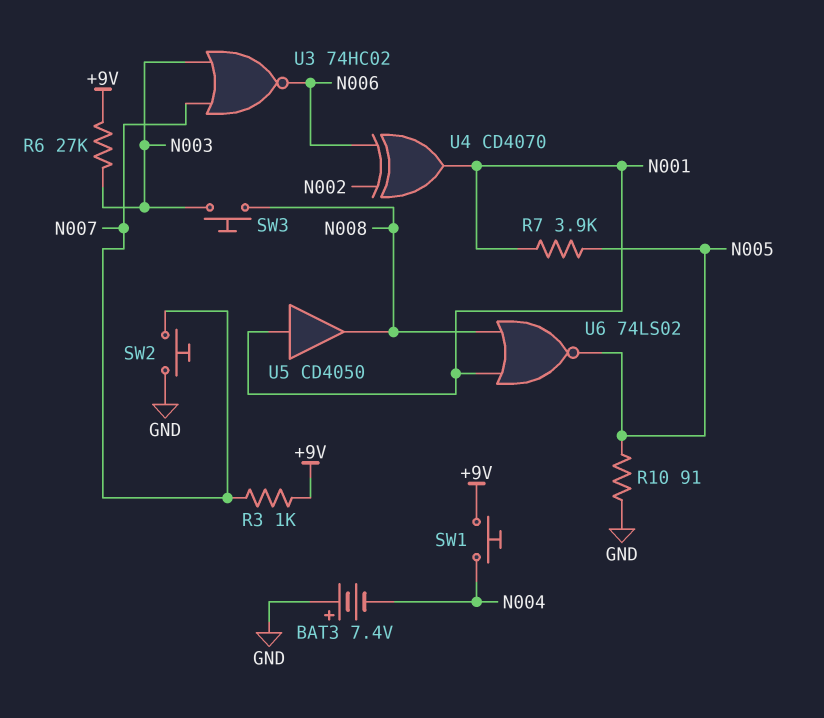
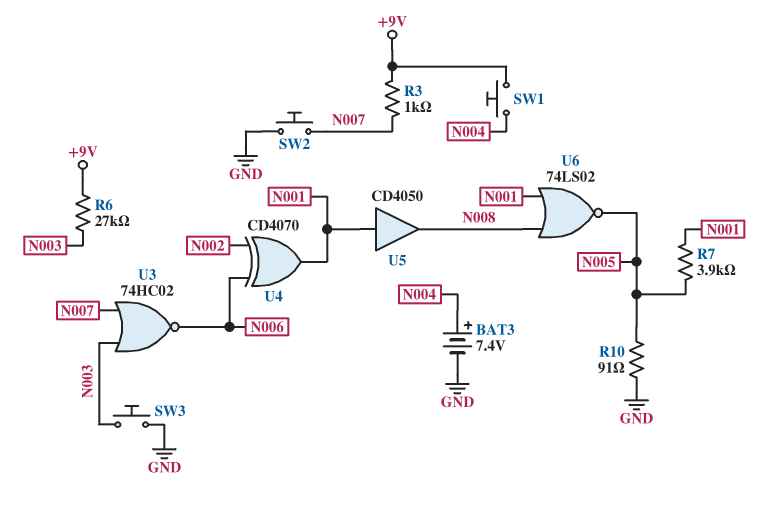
BAT3: 7.4V (plus GND, minus N004) -> 7.4V (plus N004, minus GND)
SW3: button (N003, N008) -> button (GND, N003)

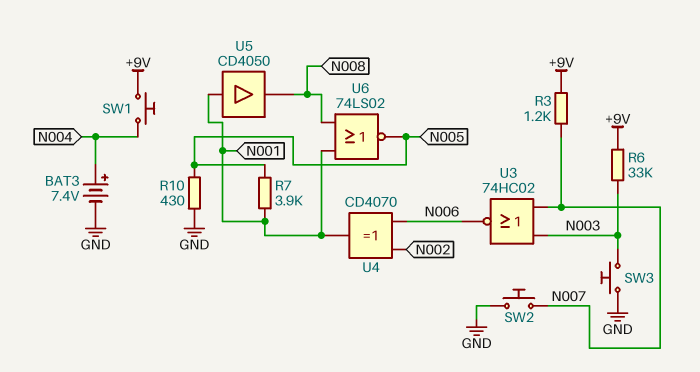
R3: 1k (+9V, N007) -> 1.2k (+9V, N007)
R6: 27k (+9V, N003) -> 33k (+9V, N003)
R10: 91 (GND, N005) -> 430 (GND, N005)

